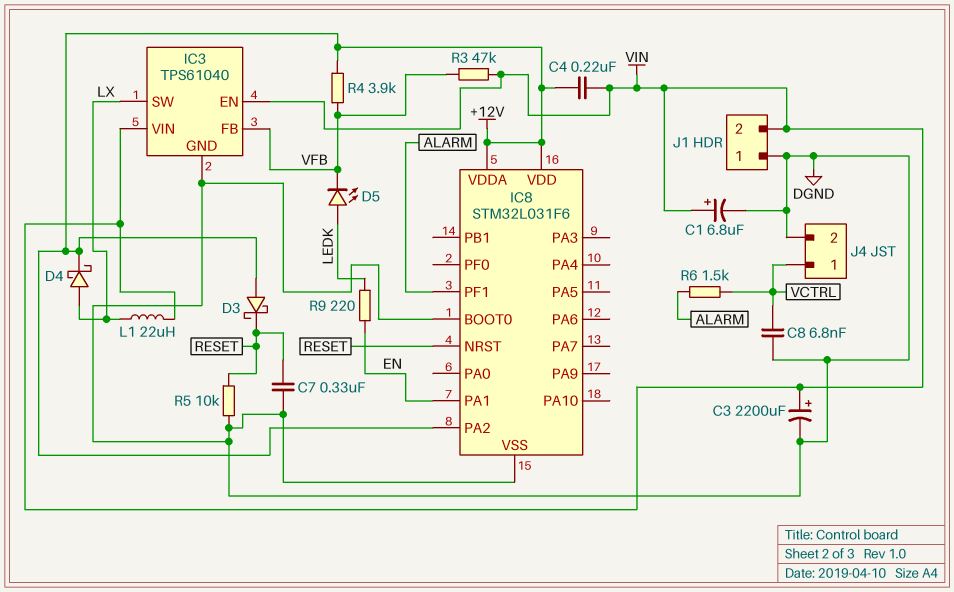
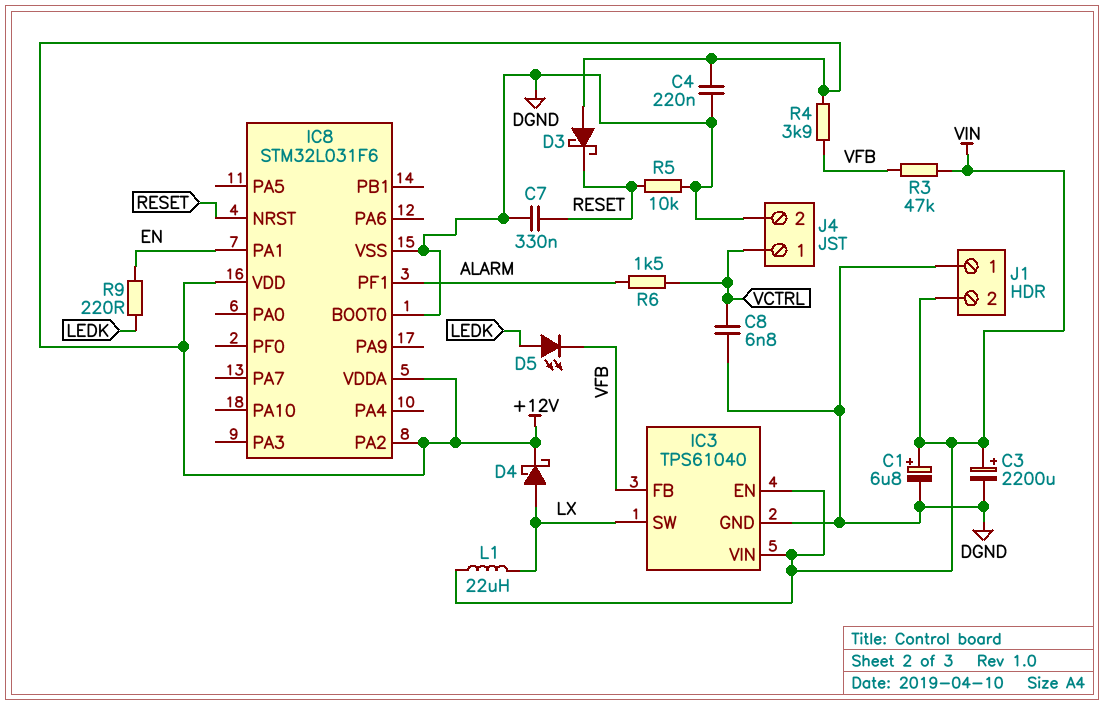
C4: 220nF (+12V, VIN) -> 220nF (+12V, DGND)

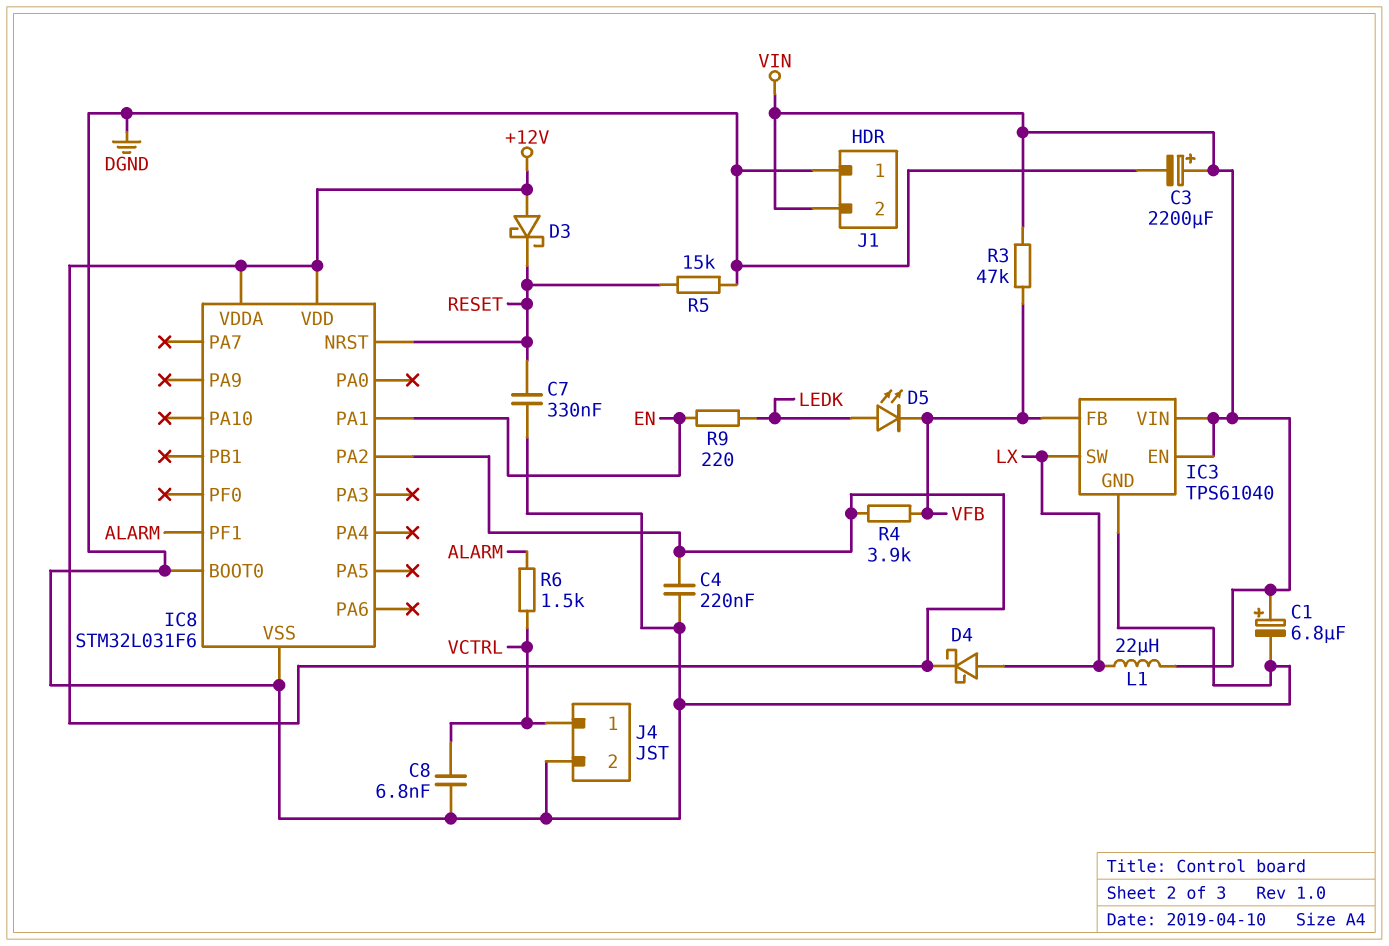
R5: 10k (DGND, RESET) -> 15k (DGND, RESET)

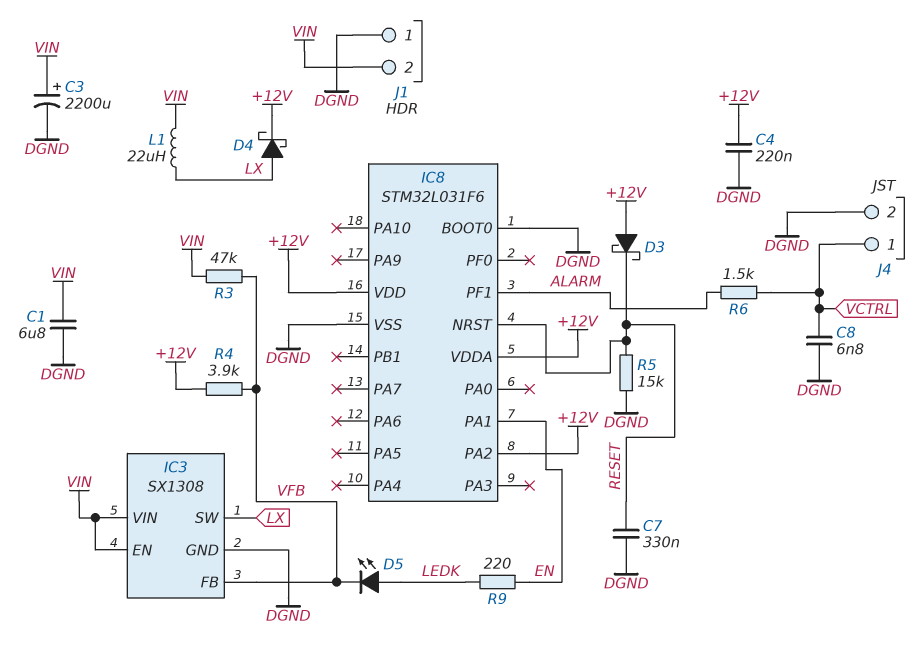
C1: 6.8uF (plus VIN, minus DGND) -> 6.8uF (DGND, VIN)
IC3: TPS61040 -> SX1308

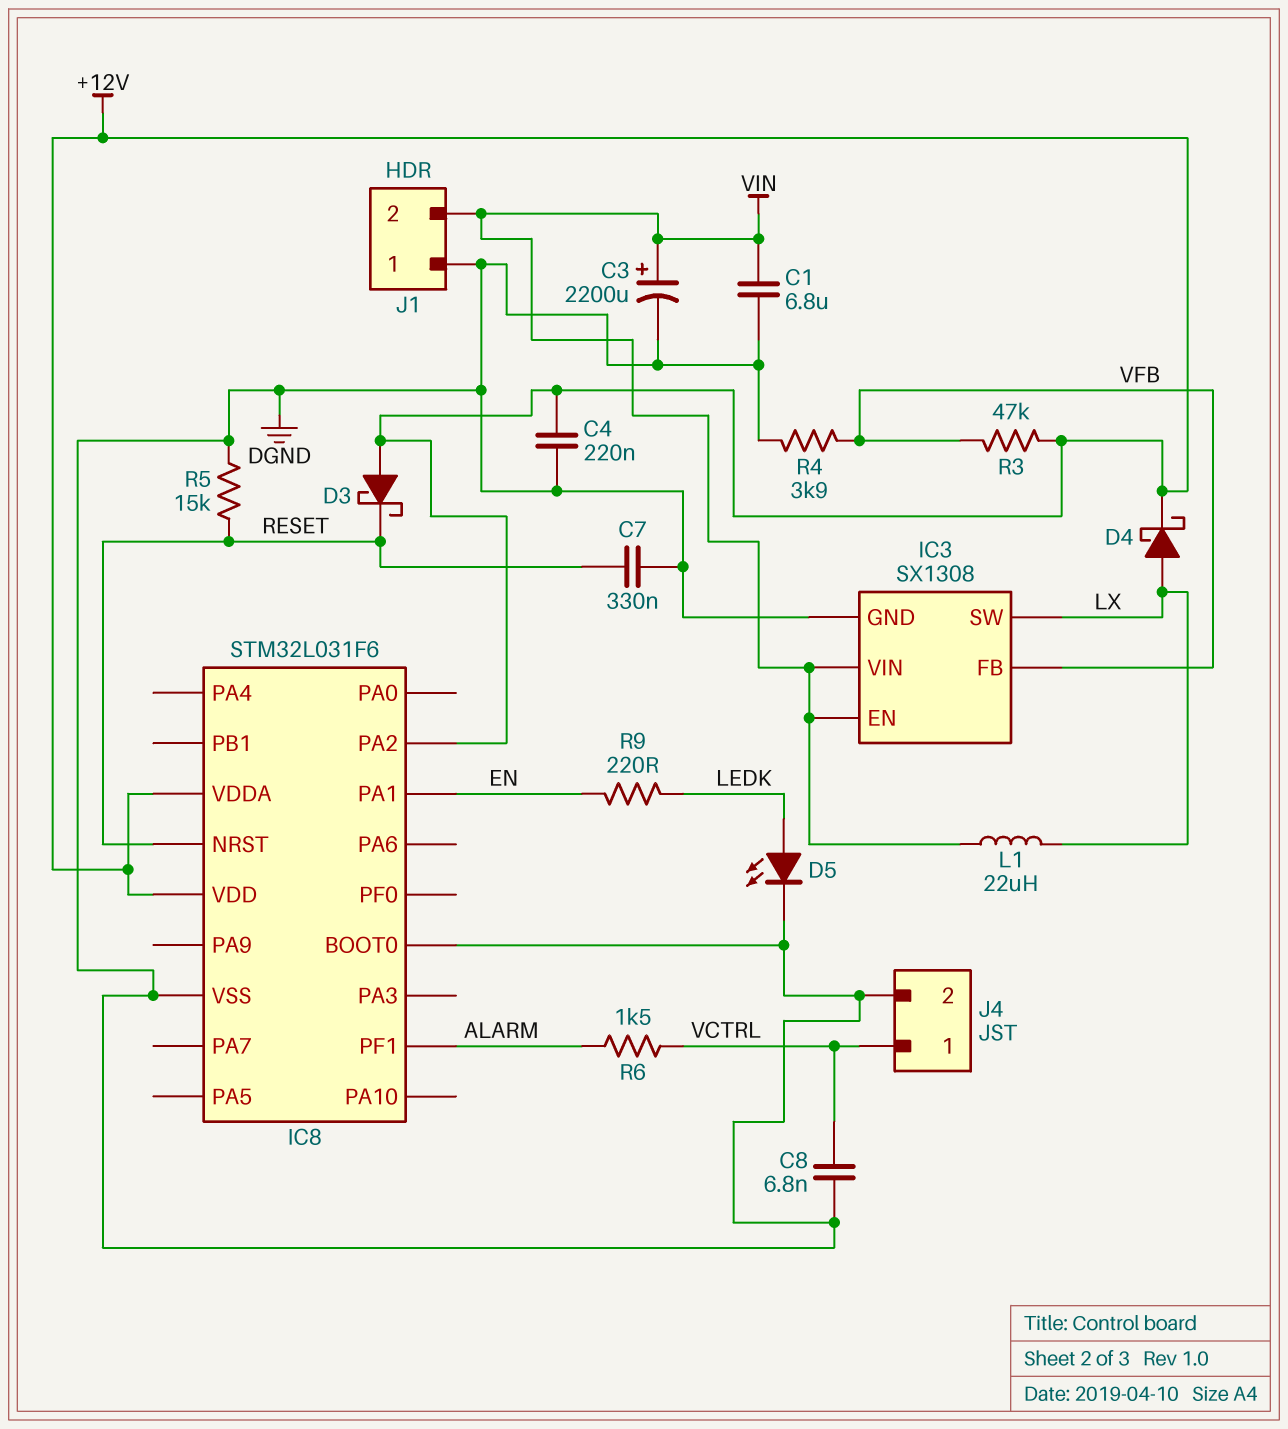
D5: LED (A LEDK, K VFB) -> LED (A LEDK, K DGND)
R3: 47k (VFB, VIN) -> 47k (+12V, VFB)
R4: 3.9k (+12V, VFB) -> 3.9k (DGND, VFB)

